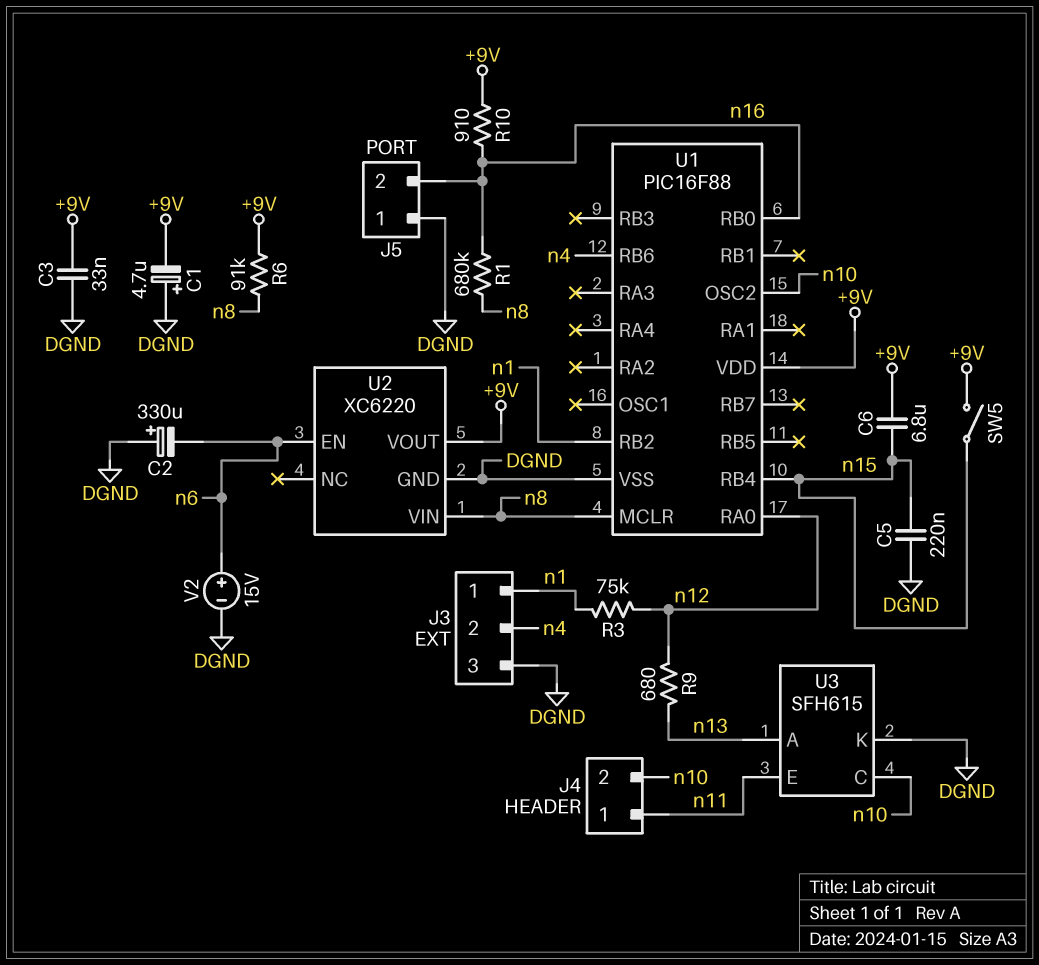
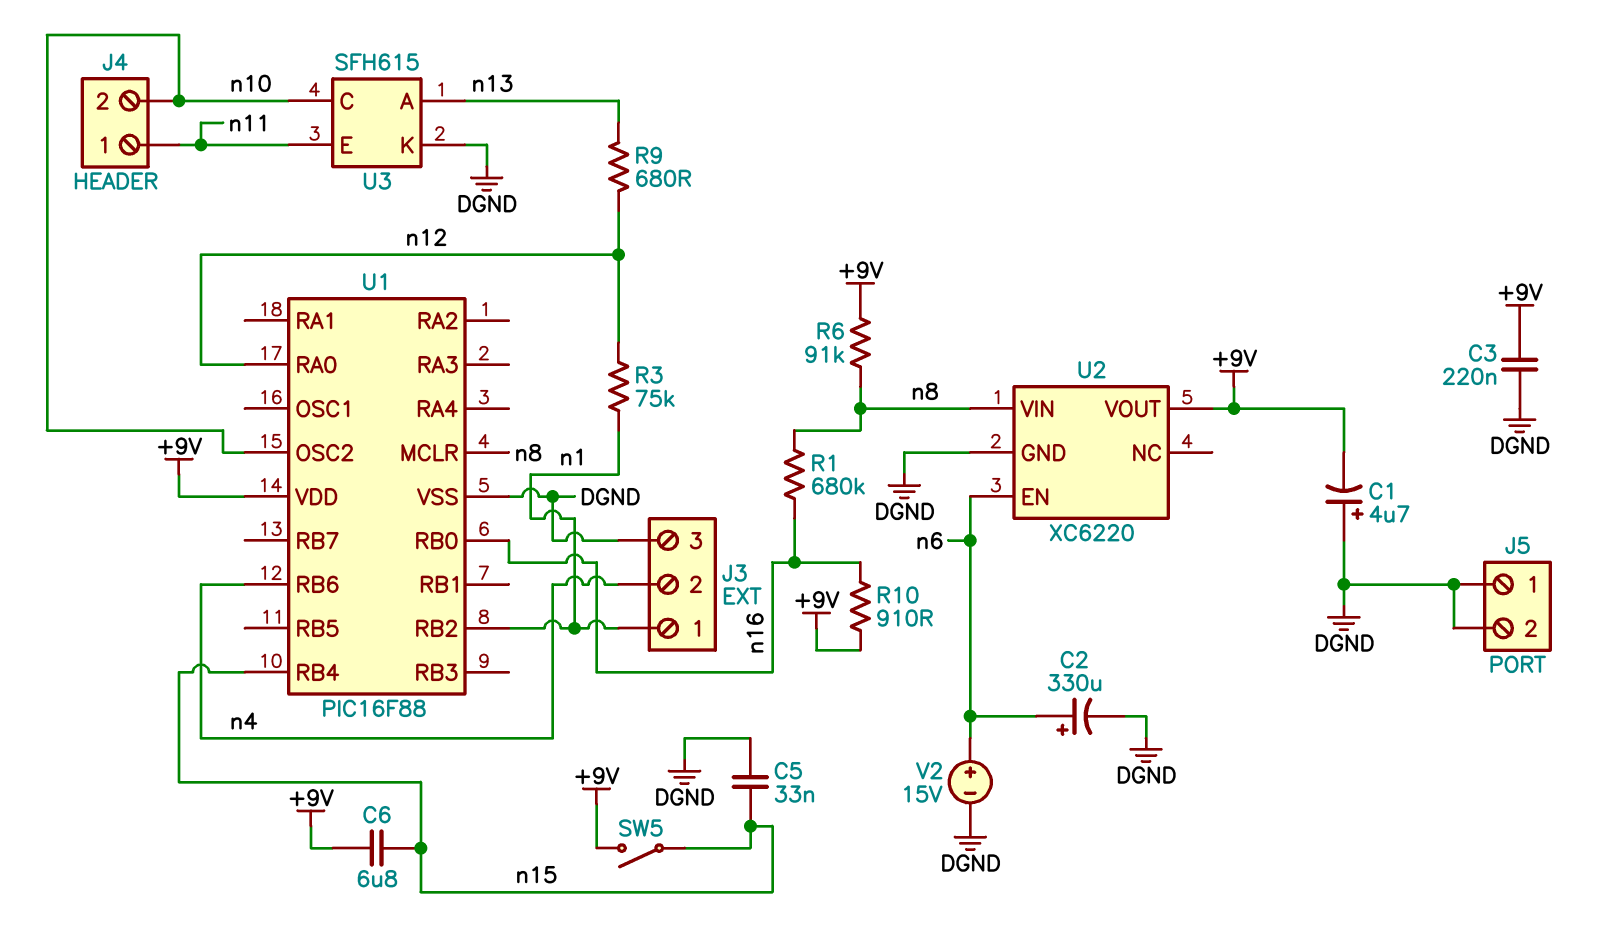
C2: 330uF (plus DGND, minus n6) -> 330uF (plus n6, minus DGND)
C3: 33nF (+9V, DGND) -> 220nF (+9V, DGND)
C5: 220nF (DGND, n15) -> 33nF (DGND, n15)
J5 pin 2: n16 -> DGND

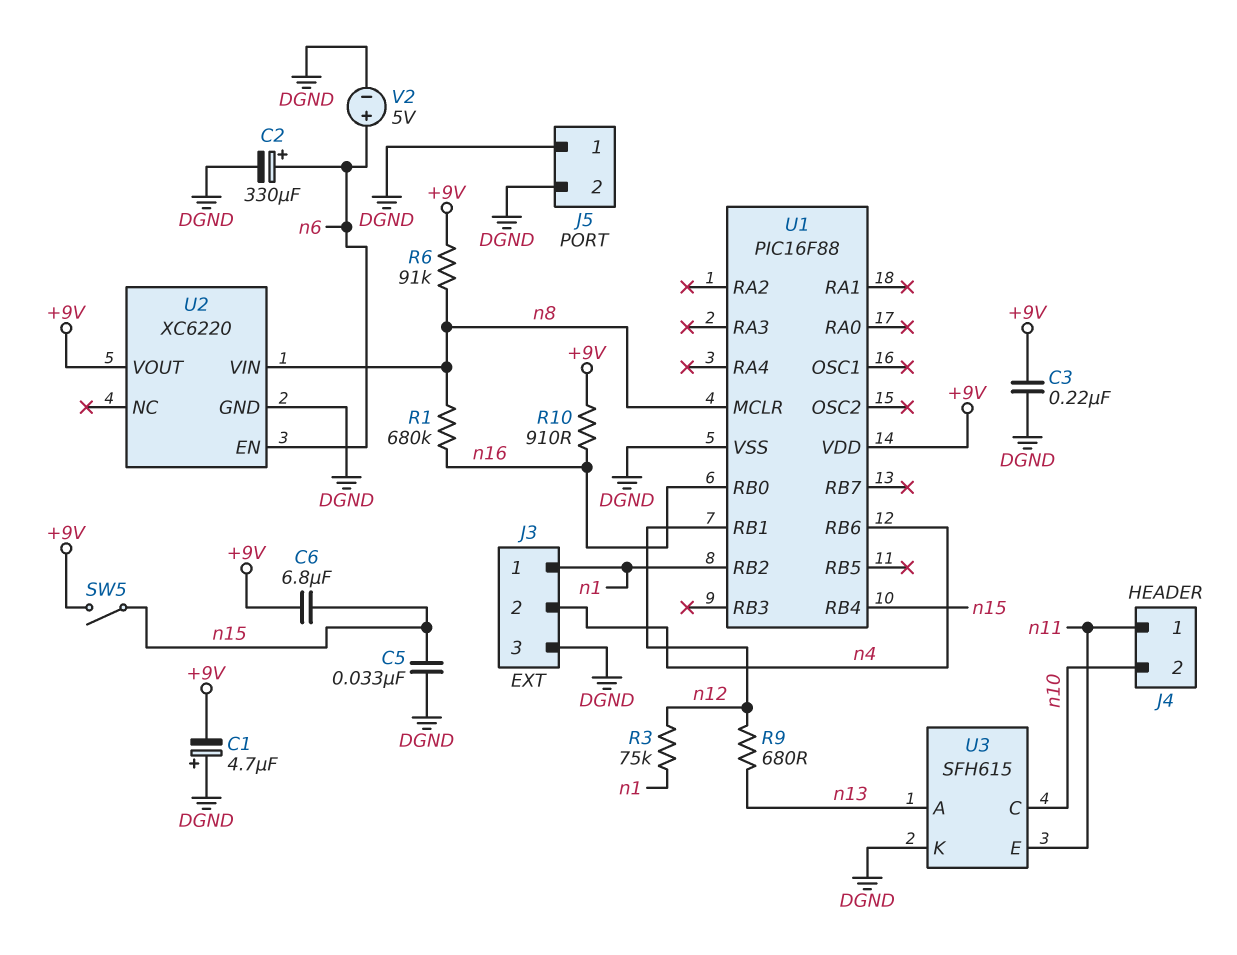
U1 pin OSC2: n10 -> none
U1 pin RA0: n12 -> none
U1 pin RB1: none -> n12
V2: 15V (plus n6, minus DGND) -> 5V (plus n6, minus DGND)

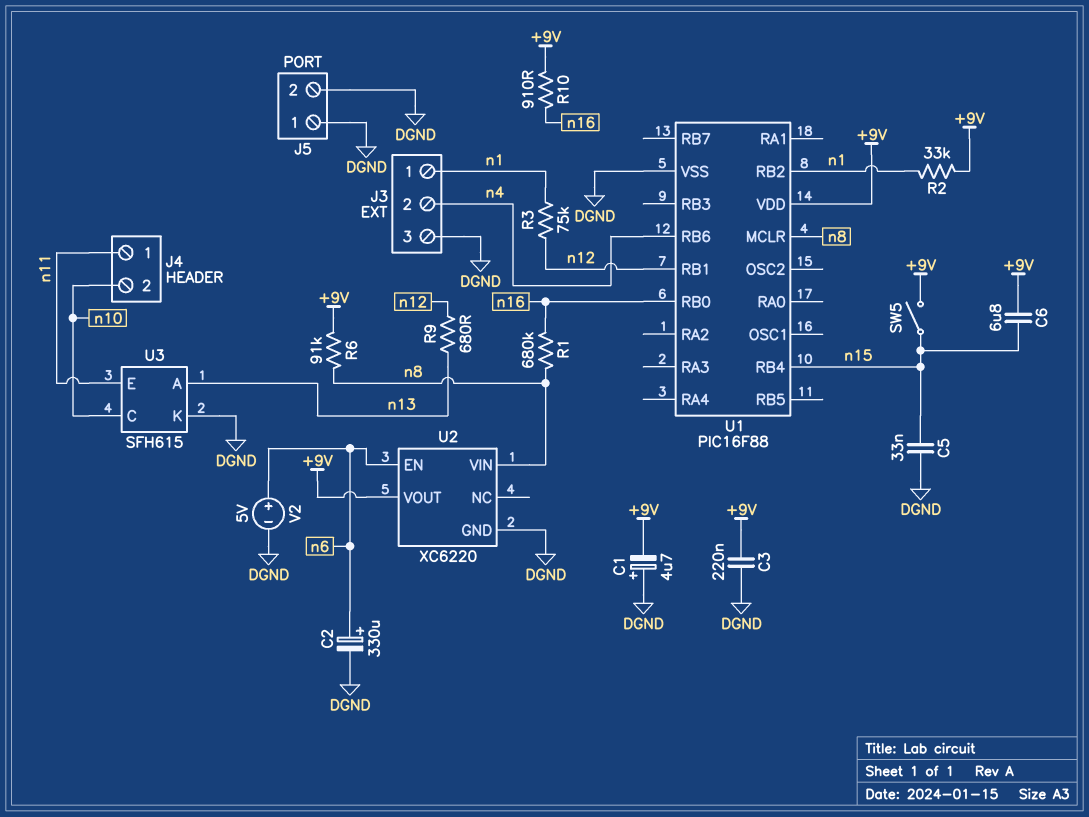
R2: none -> 33k (+9V, n1)

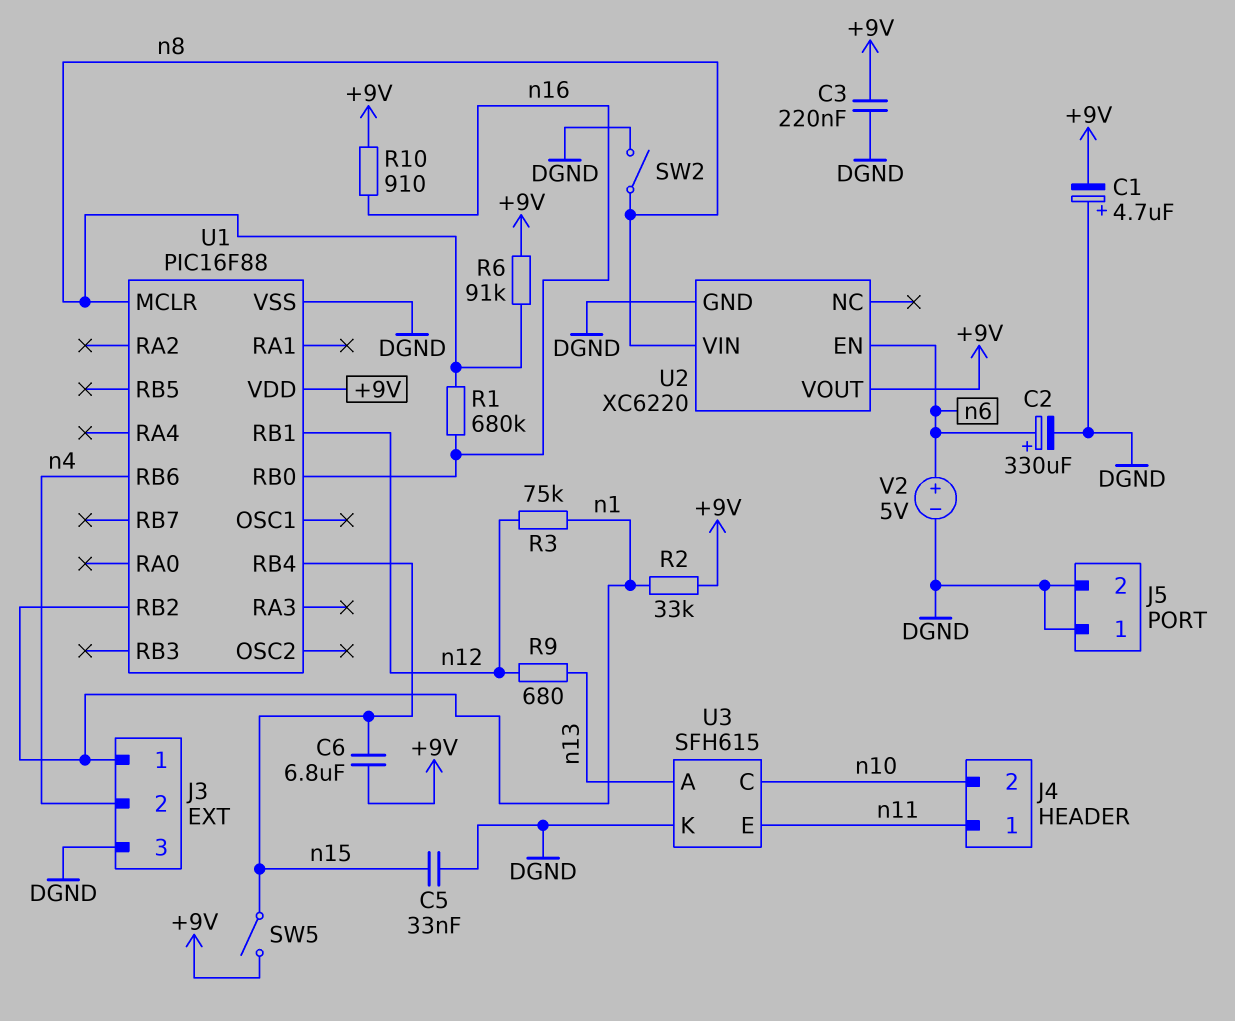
SW2: none -> switch (DGND, n8)

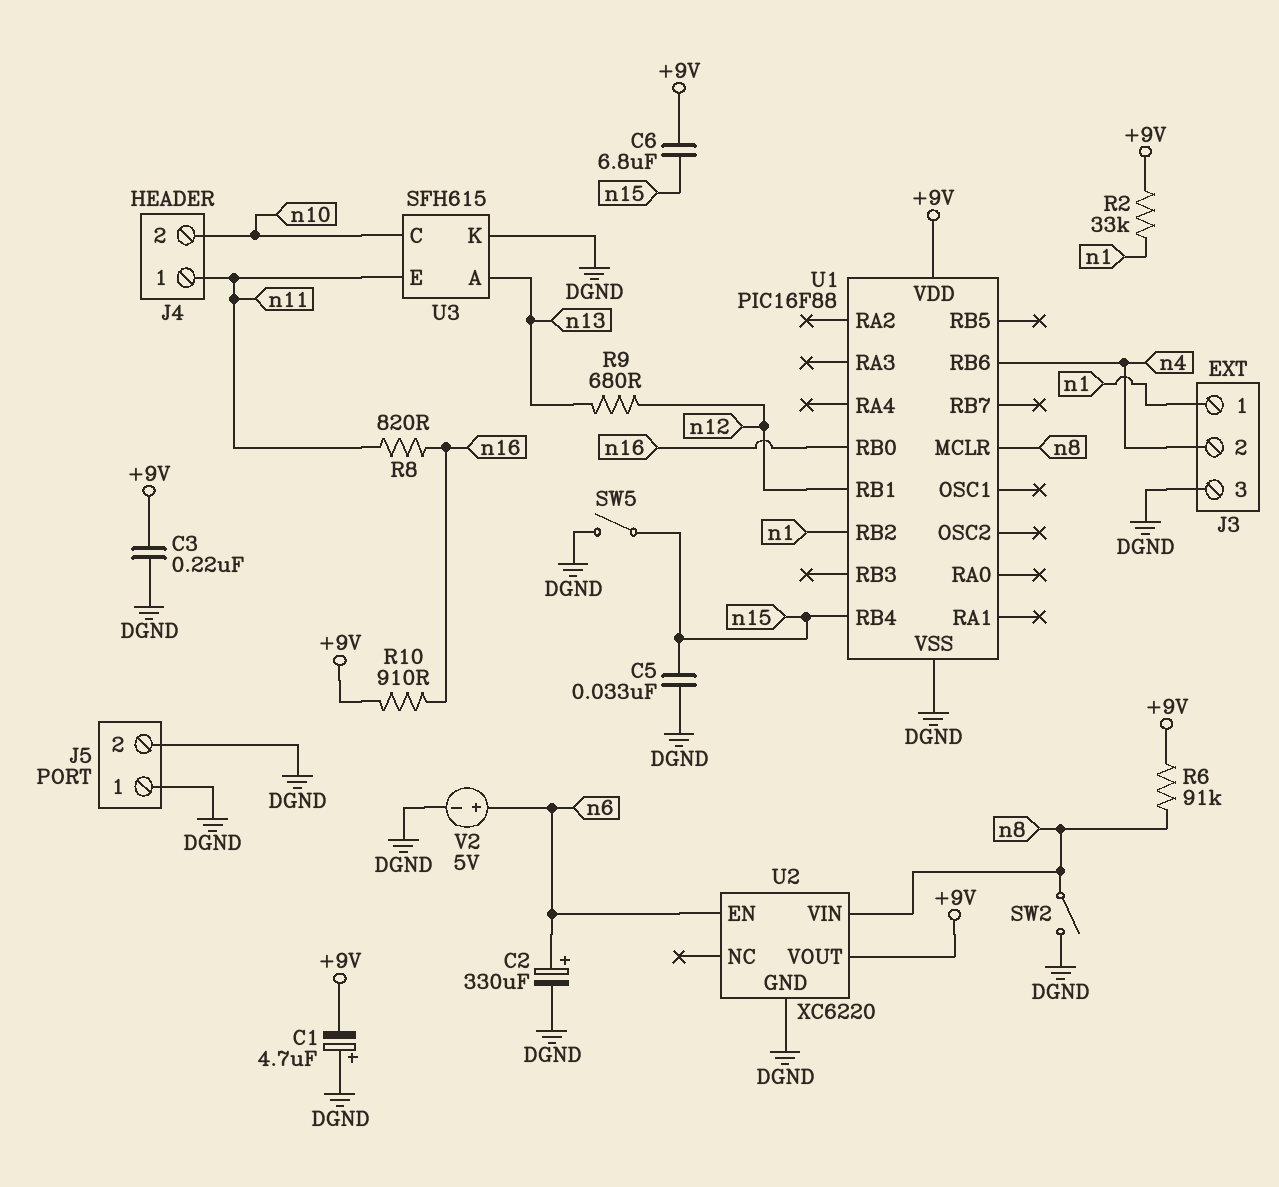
R1: 680k (n8, n16) -> none
R3: 75k (n1, n12) -> none
R8: none -> 820 (n11, n16)
SW5: switch (+9V, n15) -> switch (DGND, n15)

